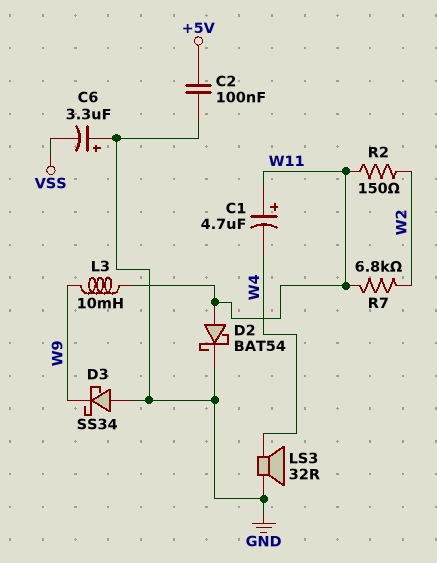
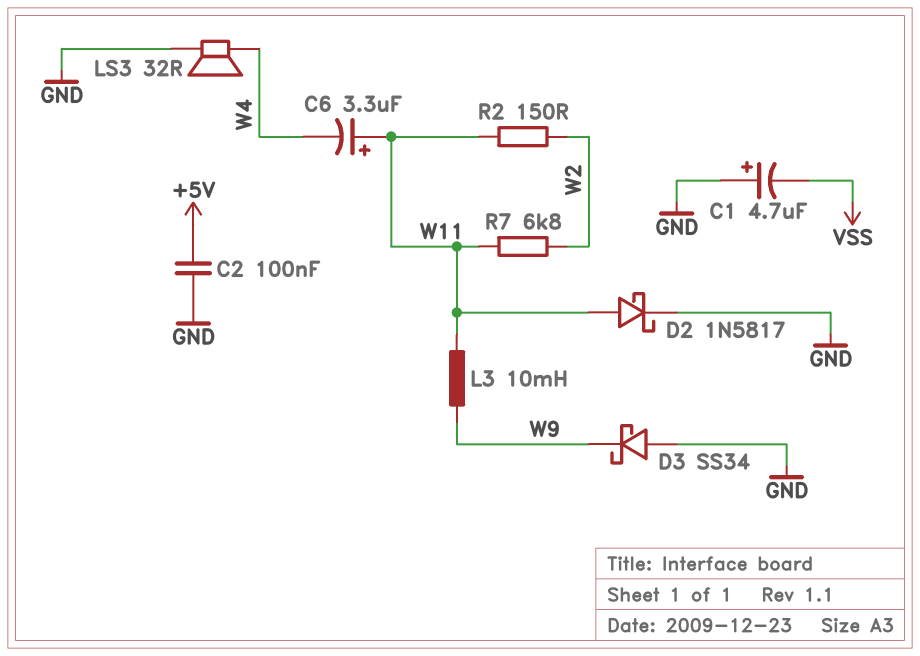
C1: 4.7uF (plus W11, minus W4) -> 4.7uF (plus GND, minus VSS)
C6: 3.3uF (plus GND, minus VSS) -> 3.3uF (plus W11, minus W4)
D2: schottky BAT54 (A W11, K GND) -> schottky 1N5817 (A W11, K GND)

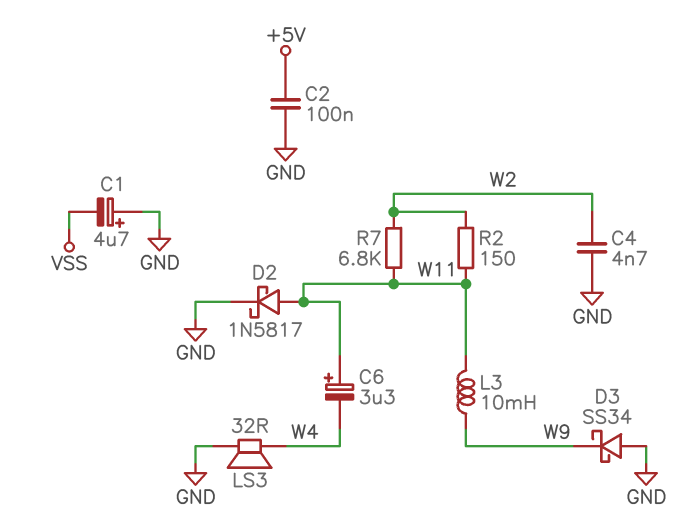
C4: none -> 4.7nF (GND, W2)

